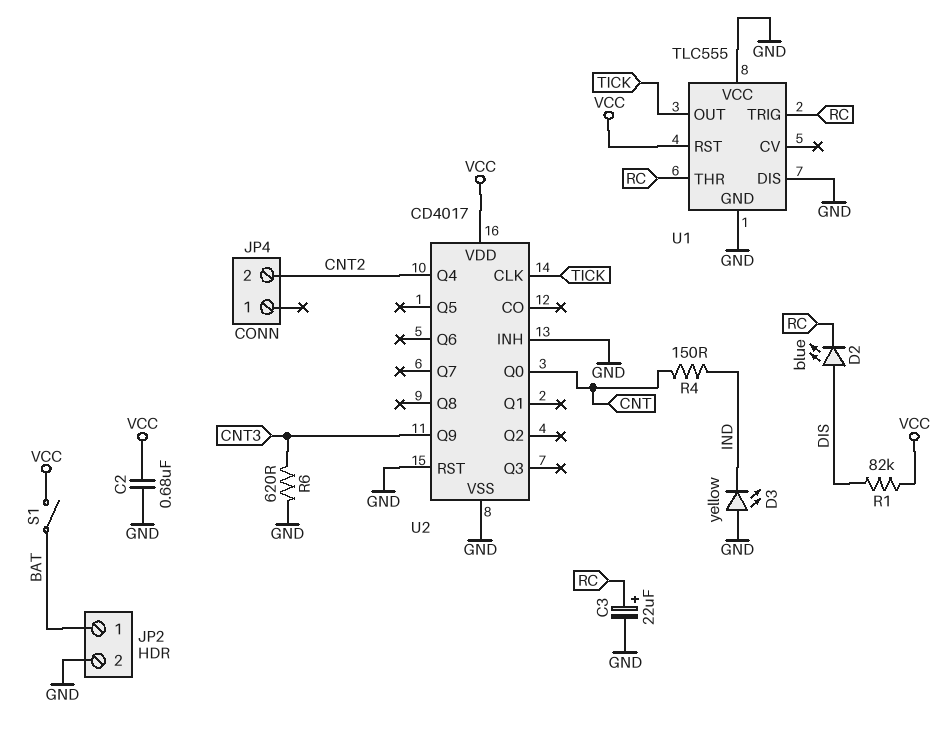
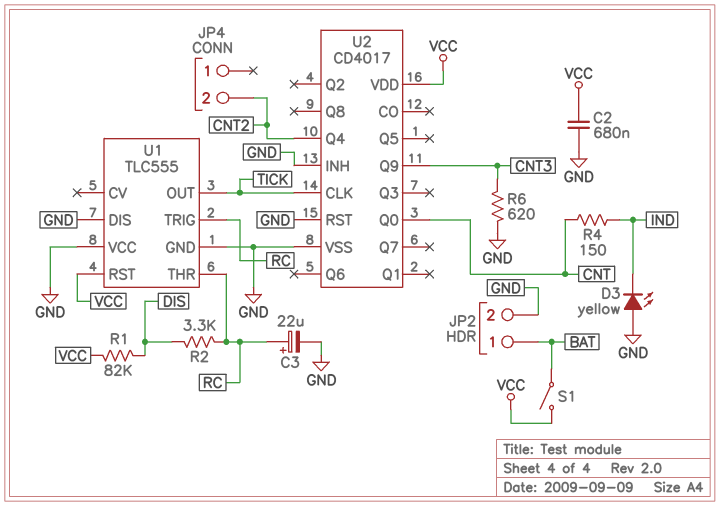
D2: LED blue (A DIS, K RC) -> none
R2: none -> 3.3k (DIS, RC)

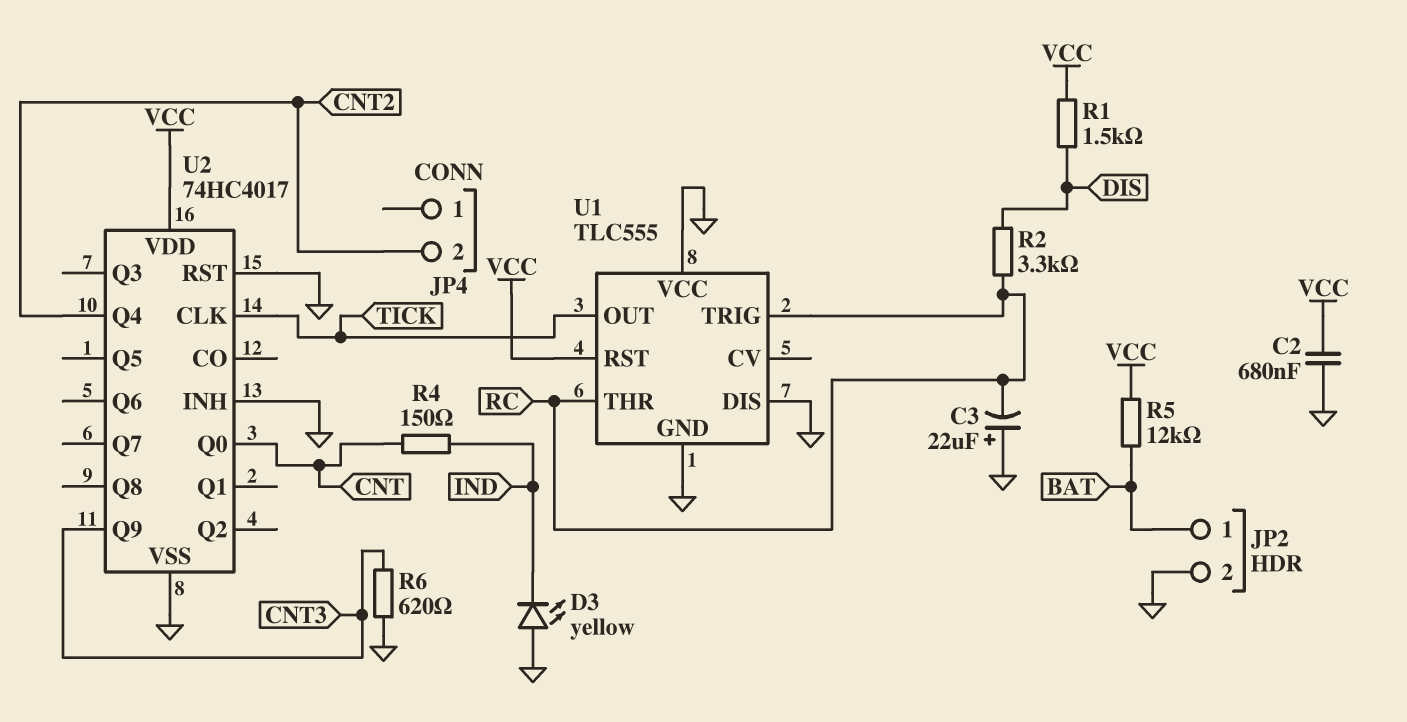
C3: 22uF (plus RC, minus GND) -> 22uF (plus GND, minus RC)
R1: 82k (DIS, VCC) -> 1.5k (DIS, VCC)
R5: none -> 12k (BAT, VCC)
S1: switch (BAT, VCC) -> none
U2: CD4017 -> 74HC4017

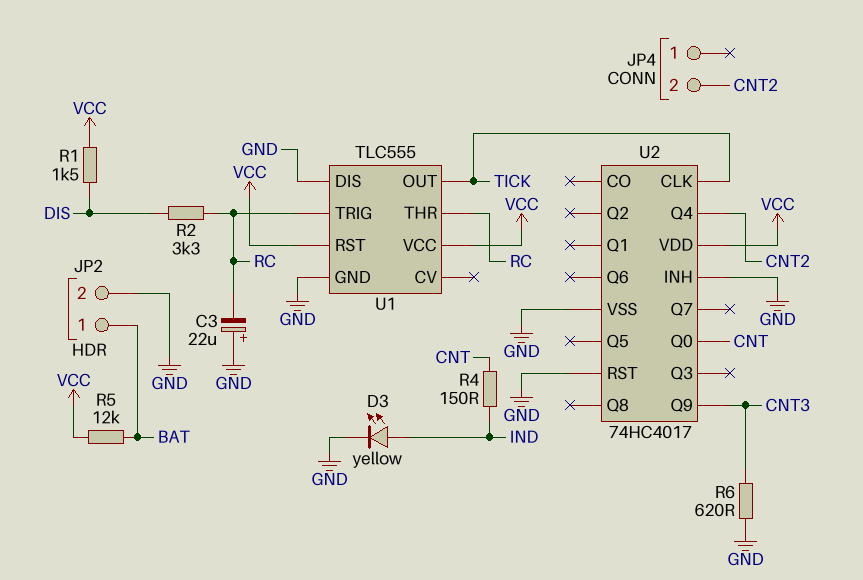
C2: 680nF (GND, VCC) -> none
D3: LED yellow (A GND, K IND) -> LED yellow (A IND, K GND)
U1 pin VCC: GND -> VCC

